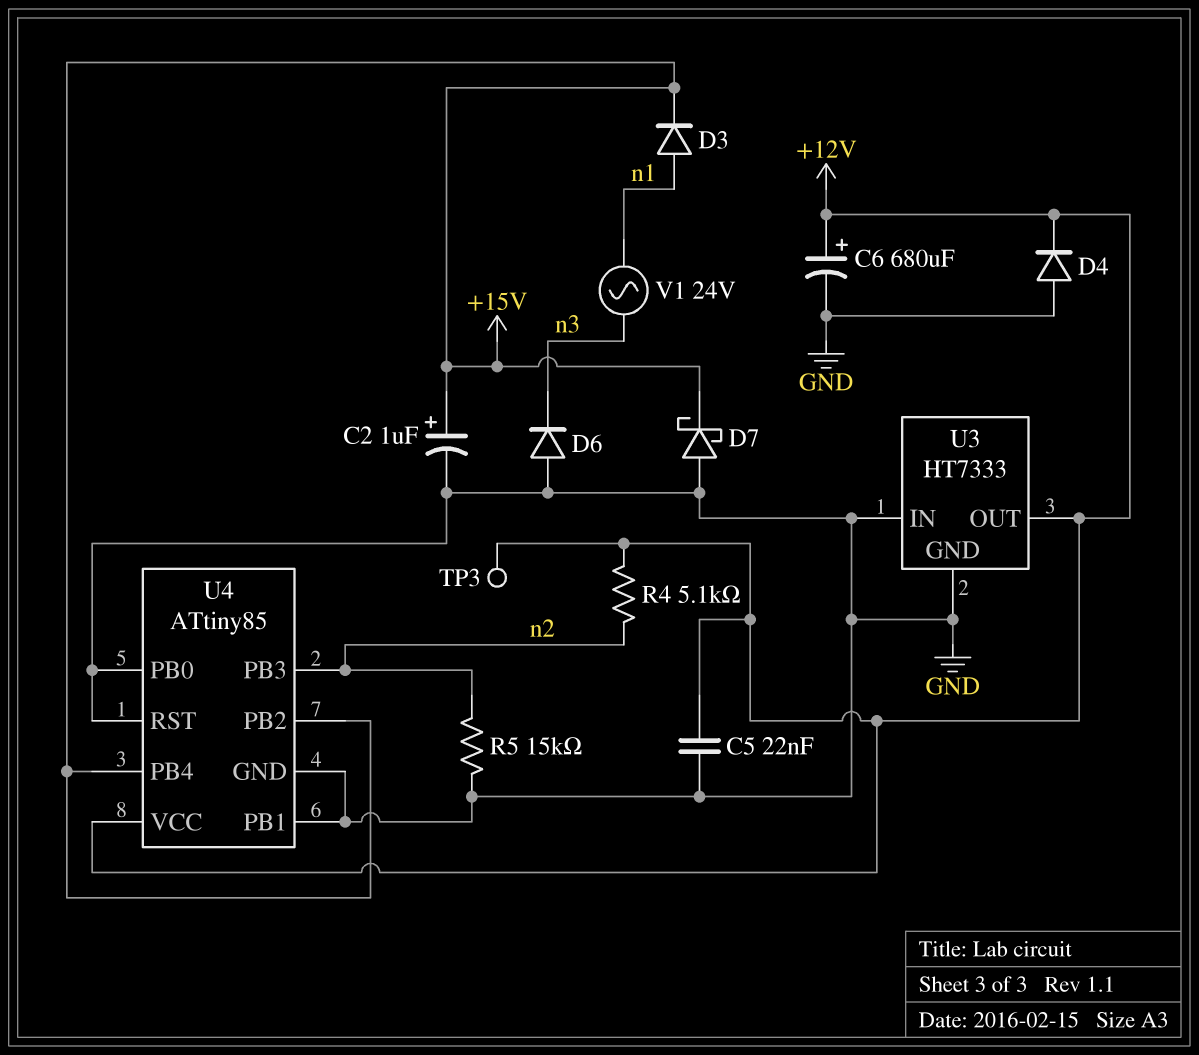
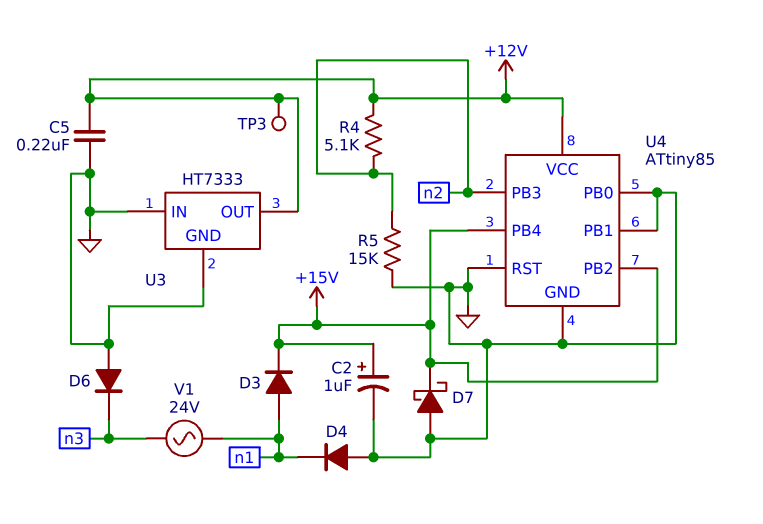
C5: 22nF (+12V, GND) -> 220nF (+12V, GND)
C6: 680uF (plus +12V, minus GND) -> none
D4: diode (A GND, K +12V) -> diode (A GND, K n1)

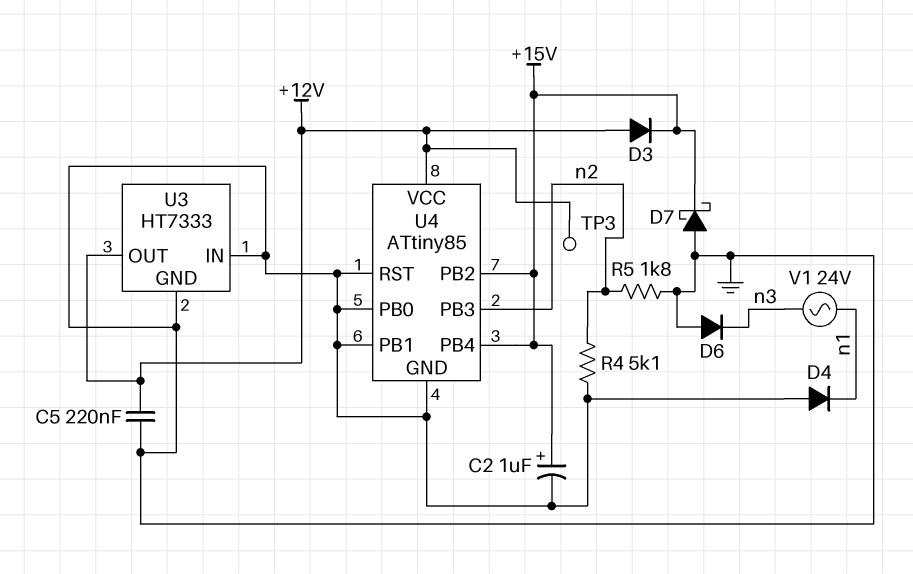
D3: diode (A n1, K +15V) -> diode (A +12V, K +15V)
R4: 5.1k (+12V, n2) -> 5.1k (GND, n2)
R5: 15k (GND, n2) -> 1.8k (GND, n2)

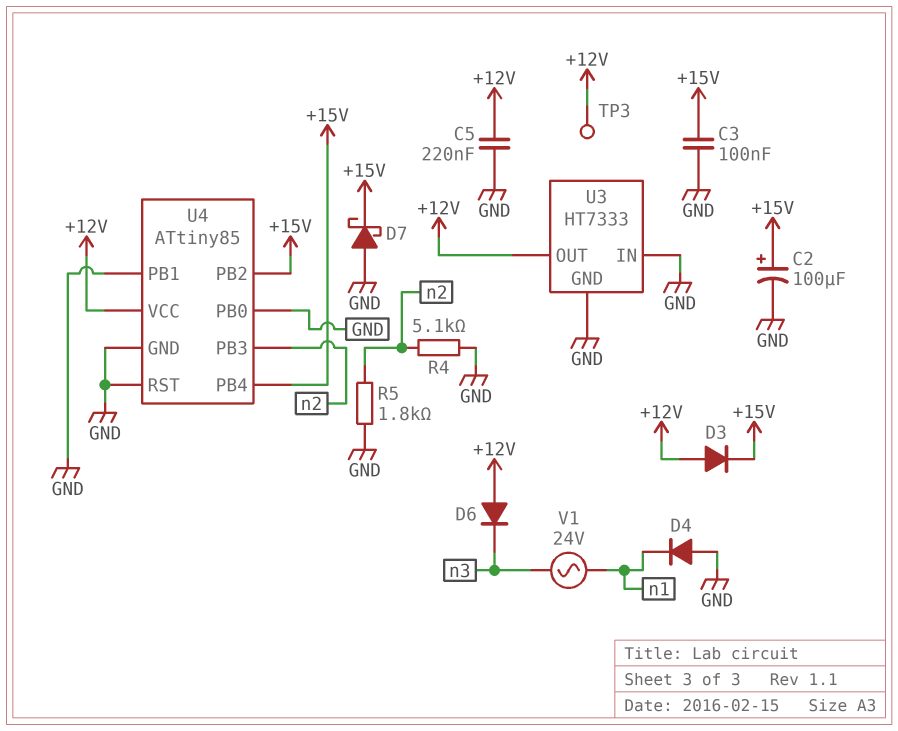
C2: 1uF (plus +15V, minus GND) -> 100uF (plus +15V, minus GND)
C3: none -> 100nF (+15V, GND)
D6: diode (A GND, K n3) -> diode (A +12V, K n3)

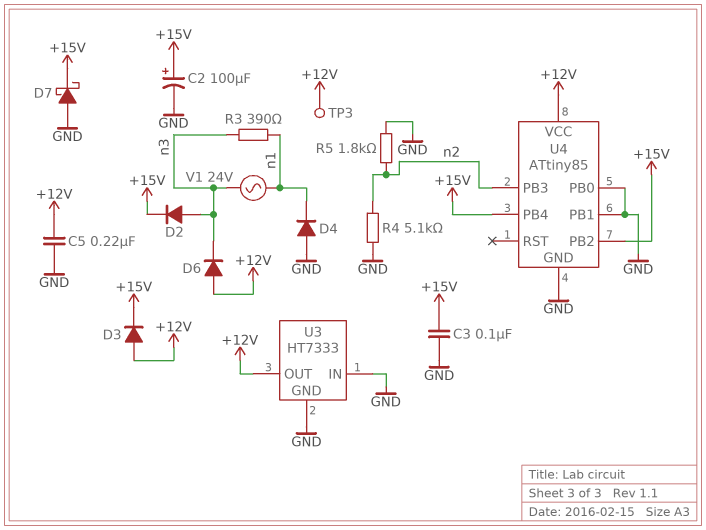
D2: none -> diode (A n3, K +15V)
R3: none -> 390 (n1, n3)
U4 pin RST: GND -> none

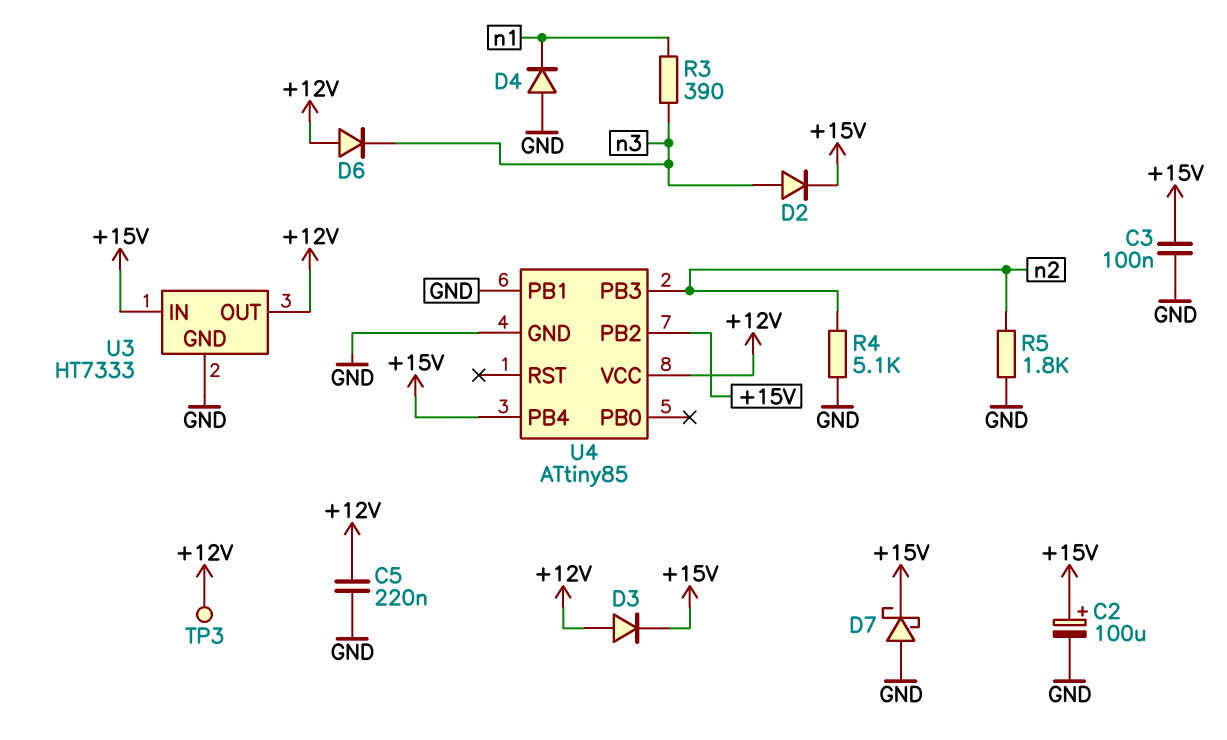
U3 pin IN: GND -> +15V
U4 pin PB0: GND -> none
V1: AC 24V (n1, n3) -> none

